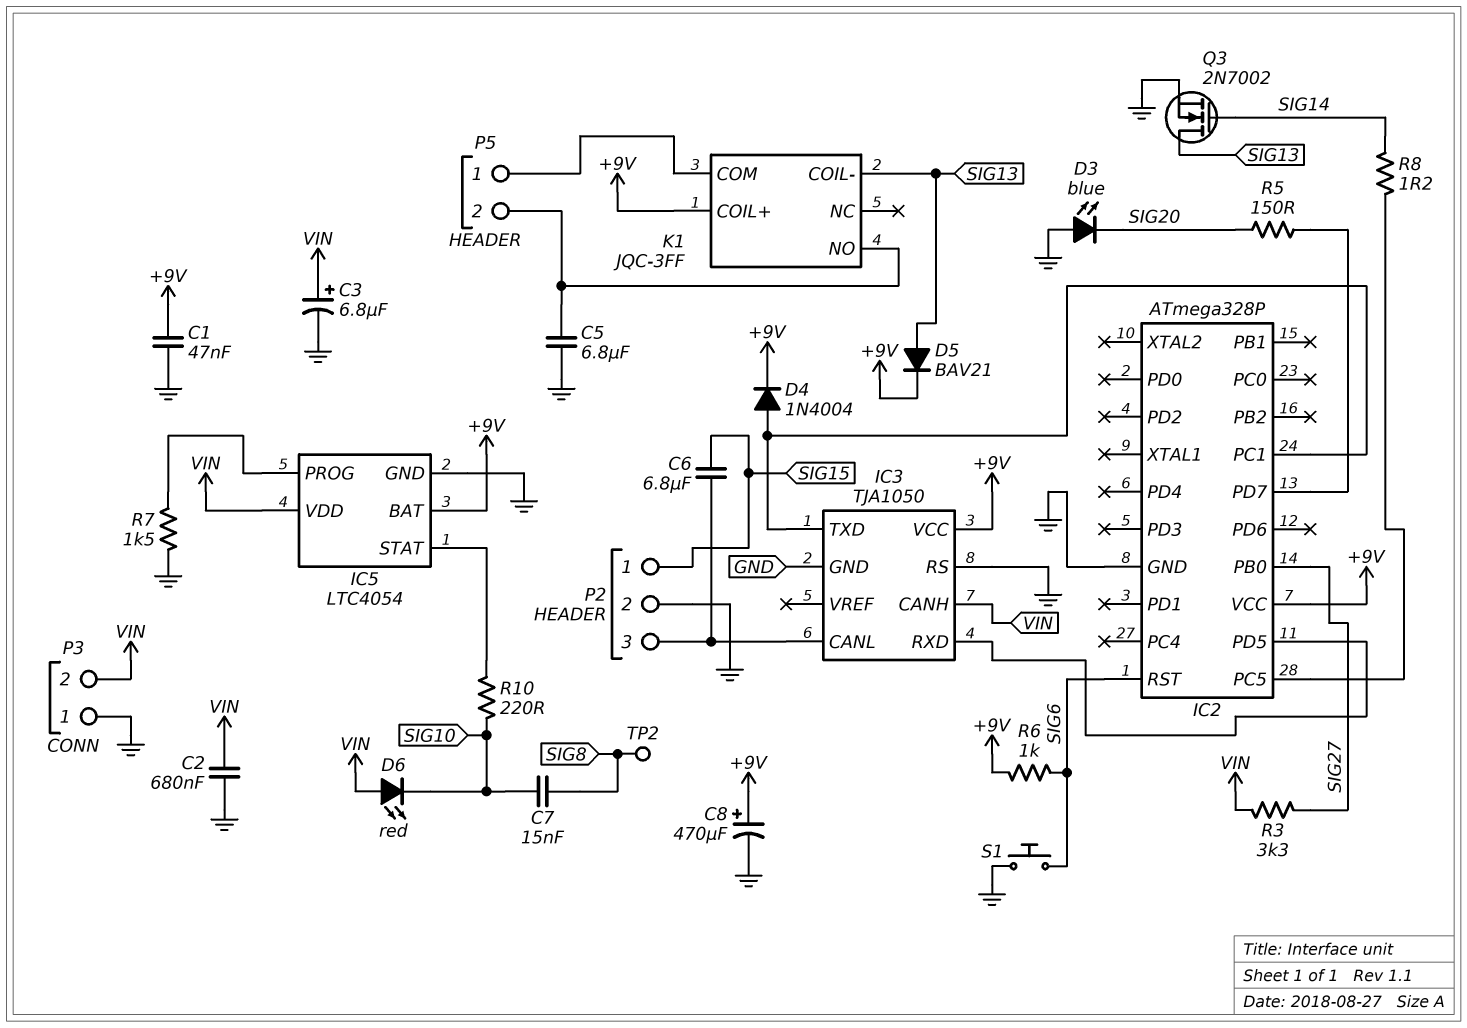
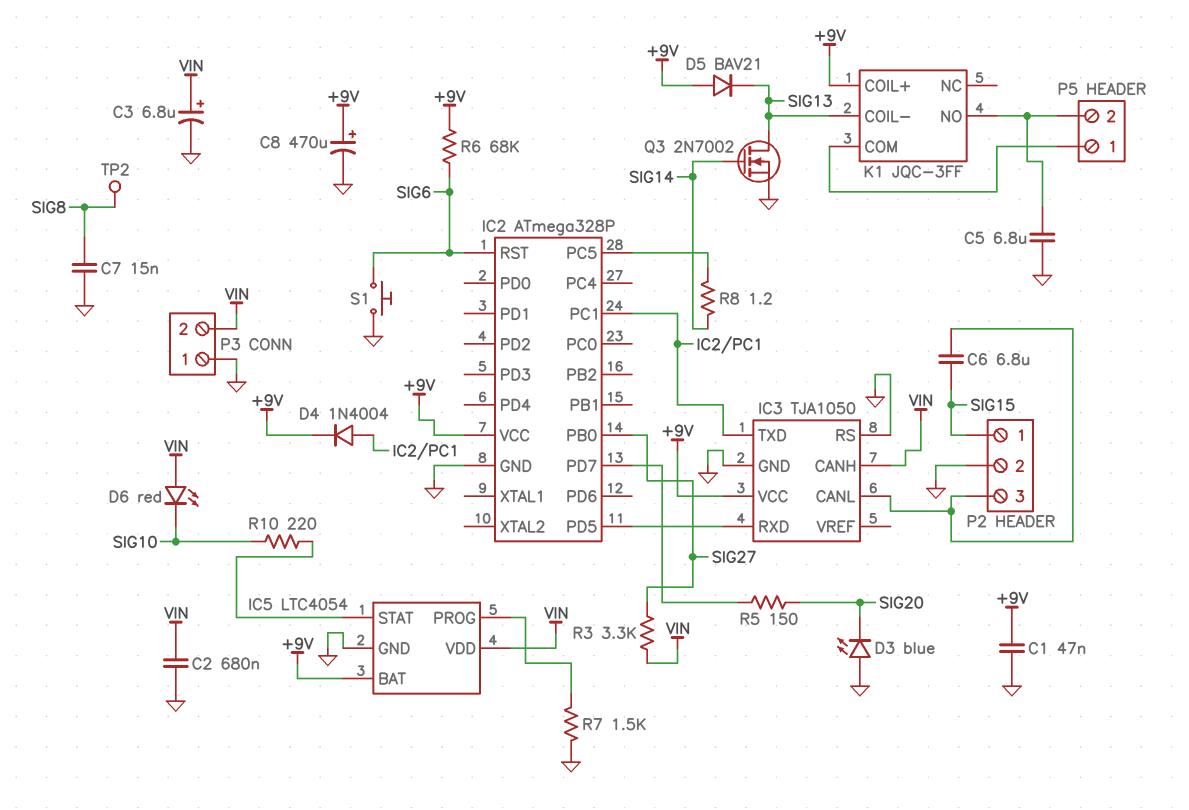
C7: 15nF (SIG8, SIG10) -> 15nF (GND, SIG8)
D5: diode BAV21 (A SIG13, K +9V) -> diode BAV21 (A +9V, K SIG13)
R6: 1k (+9V, SIG6) -> 68k (+9V, SIG6)

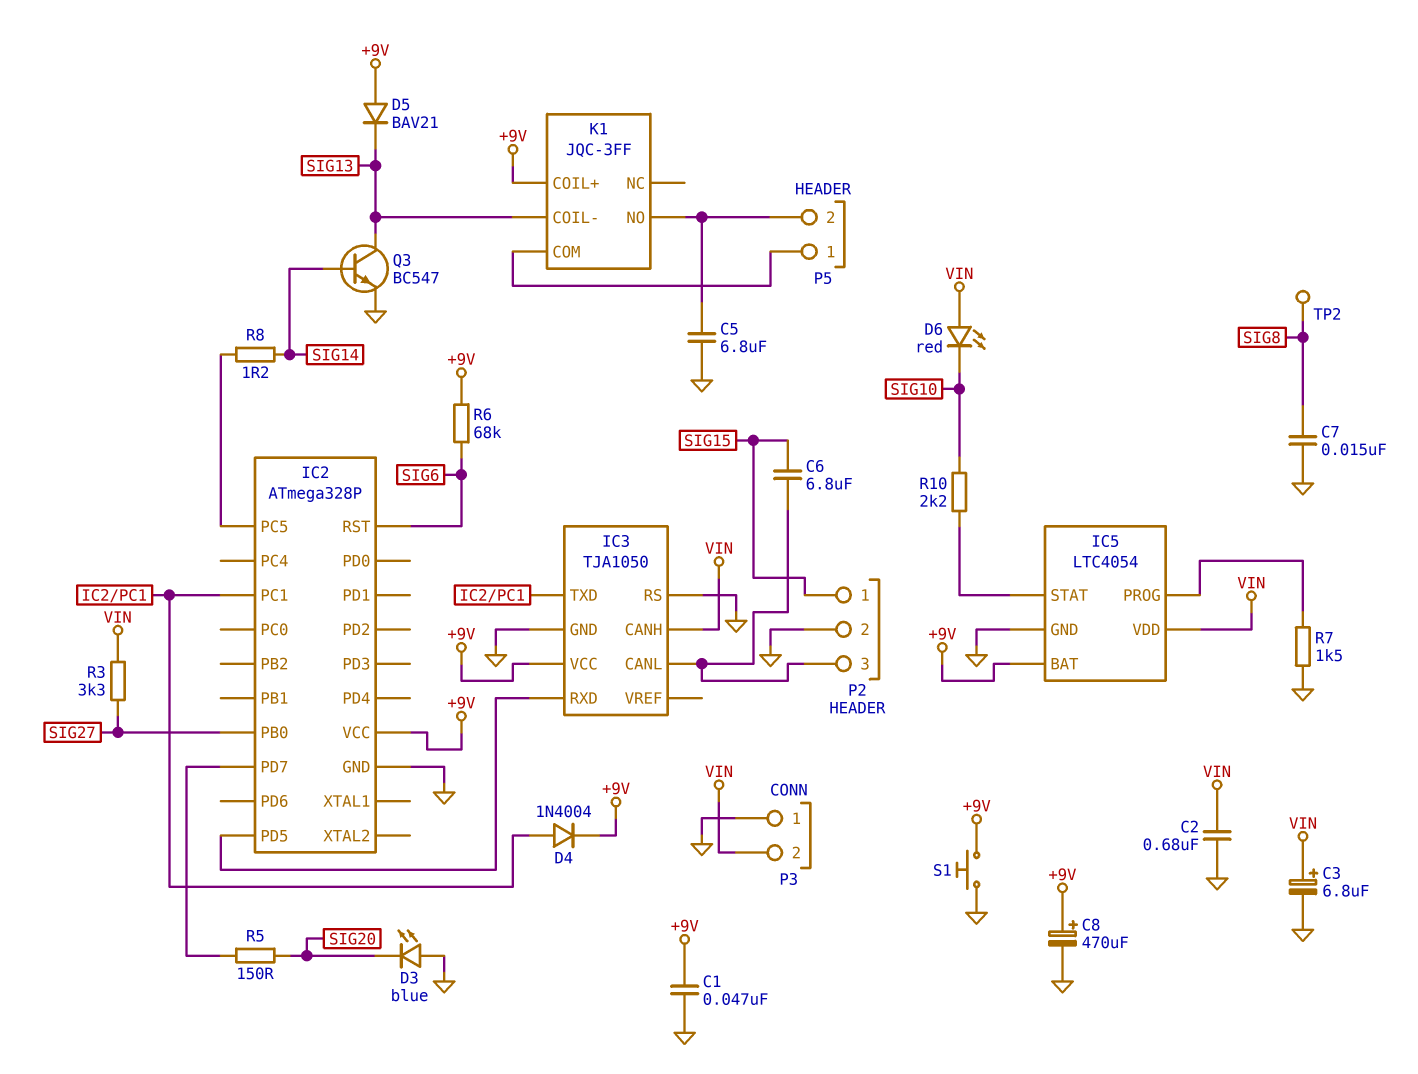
Q3: NMOS 2N7002 (G SIG14, D SIG13, S GND) -> NPN BC547 (B SIG14, C SIG13, E GND)
R10: 220 (IC5/STAT, SIG10) -> 2.2k (IC5/STAT, SIG10)
S1: button (GND, SIG6) -> button (+9V, GND)

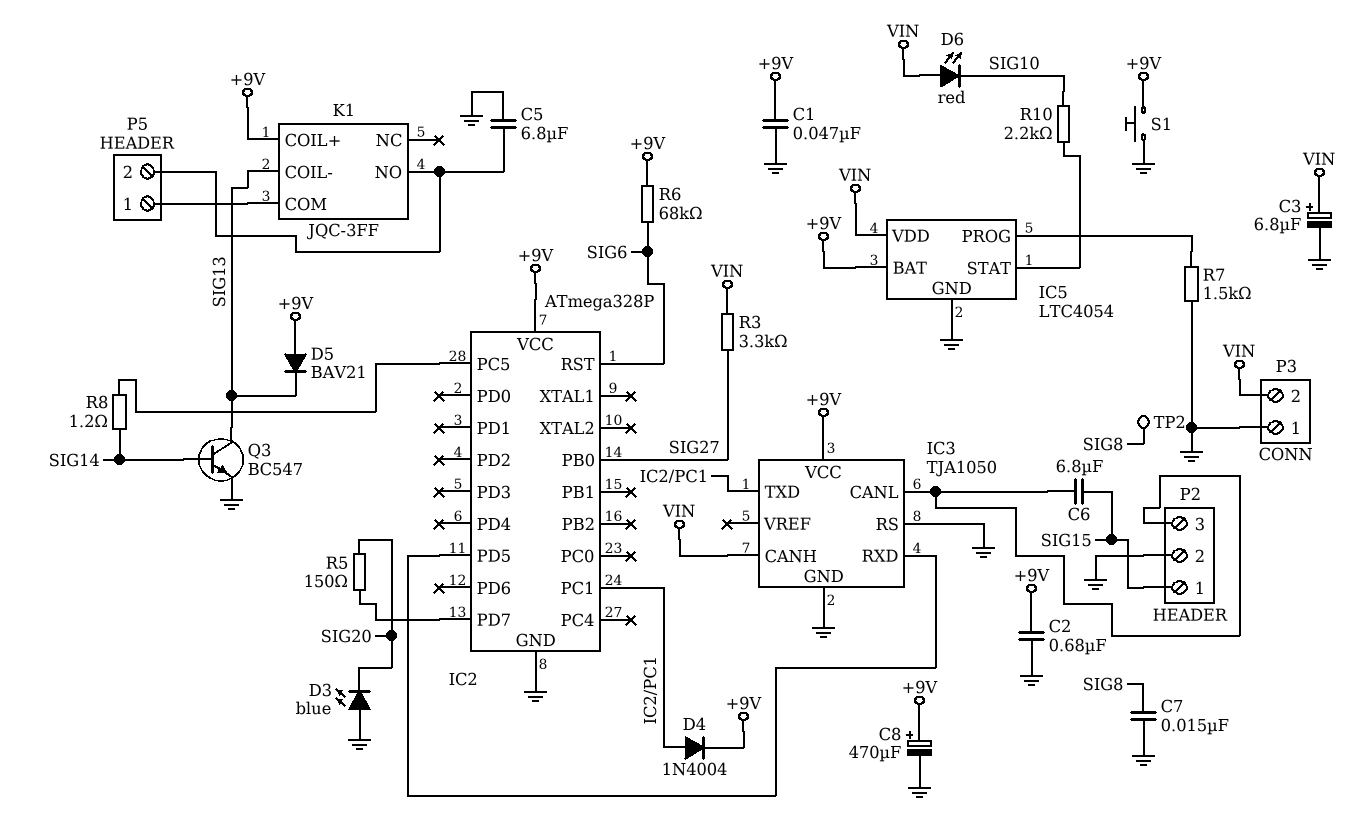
C2: 680nF (GND, VIN) -> 680nF (+9V, GND)

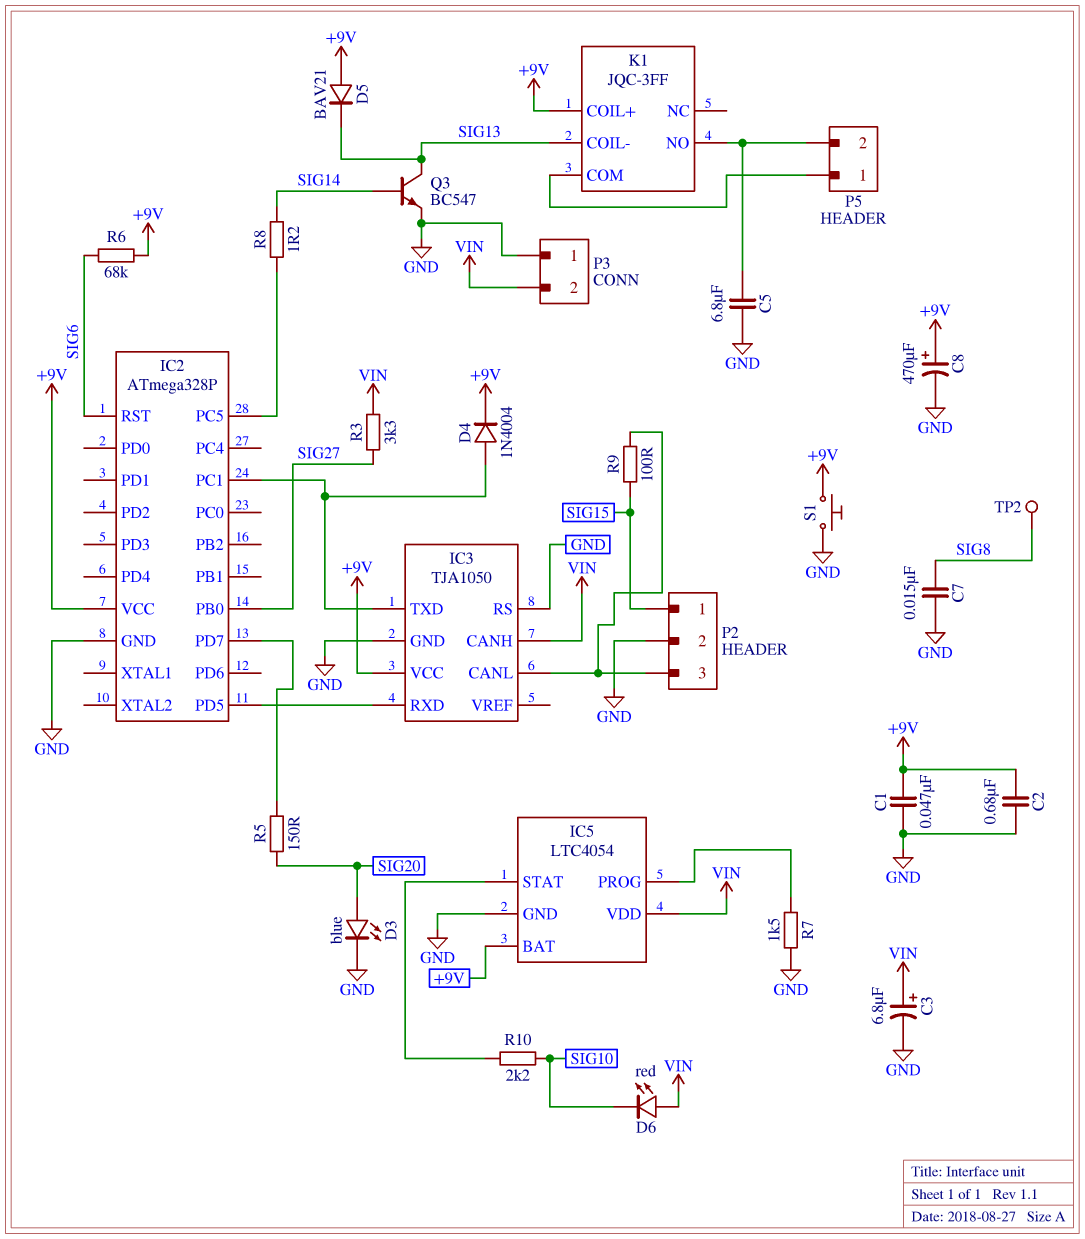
C6: 6.8uF (IC3/CANL, SIG15) -> none
D3: LED blue (A GND, K SIG20) -> LED blue (A SIG20, K GND)
R9: none -> 100 (IC3/CANL, SIG15)

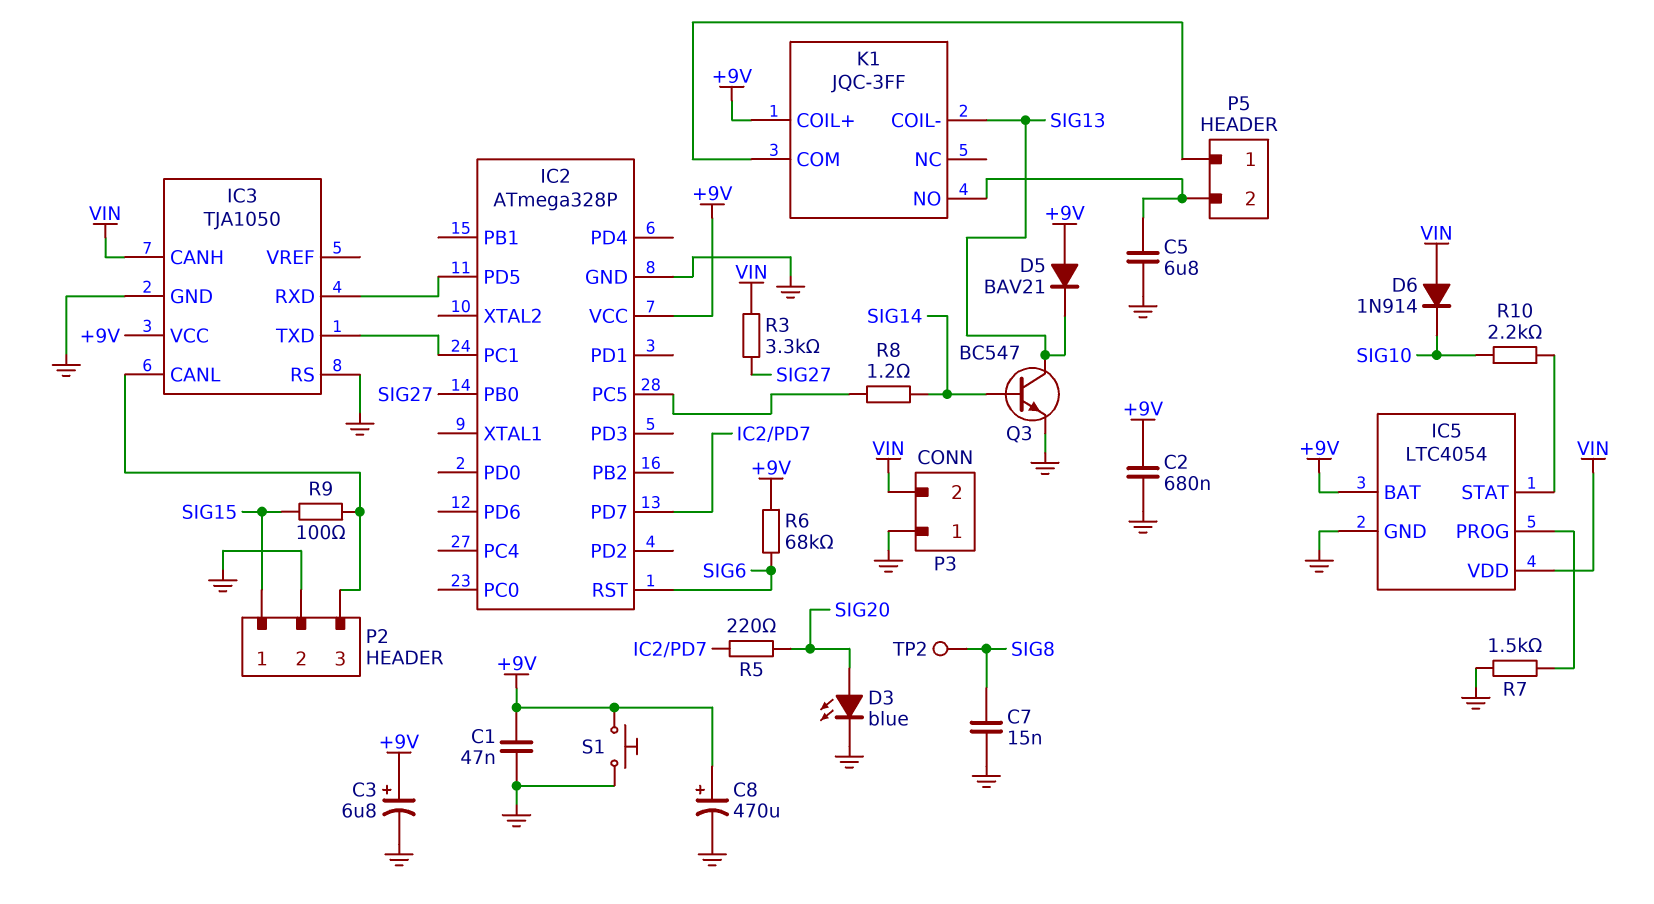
C3: 6.8uF (plus VIN, minus GND) -> 6.8uF (plus +9V, minus GND)
D4: diode 1N4004 (A IC2/PC1, K +9V) -> none
D6: LED red (A VIN, K SIG10) -> diode 1N914 (A VIN, K SIG10)
R5: 150 (IC2/PD7, SIG20) -> 220 (IC2/PD7, SIG20)

